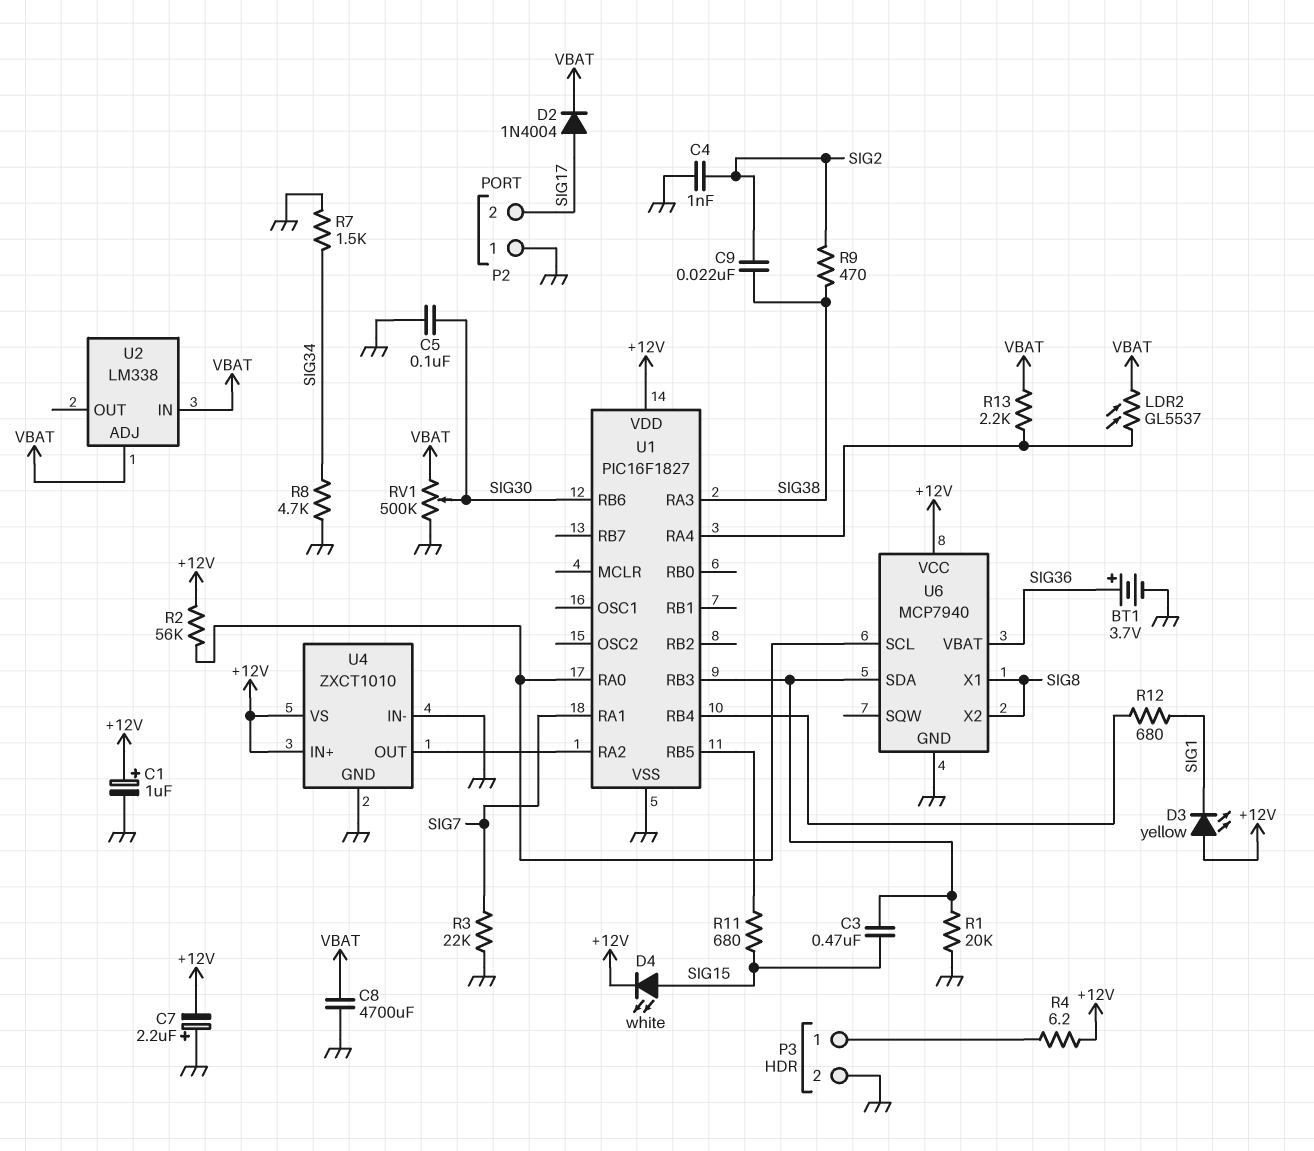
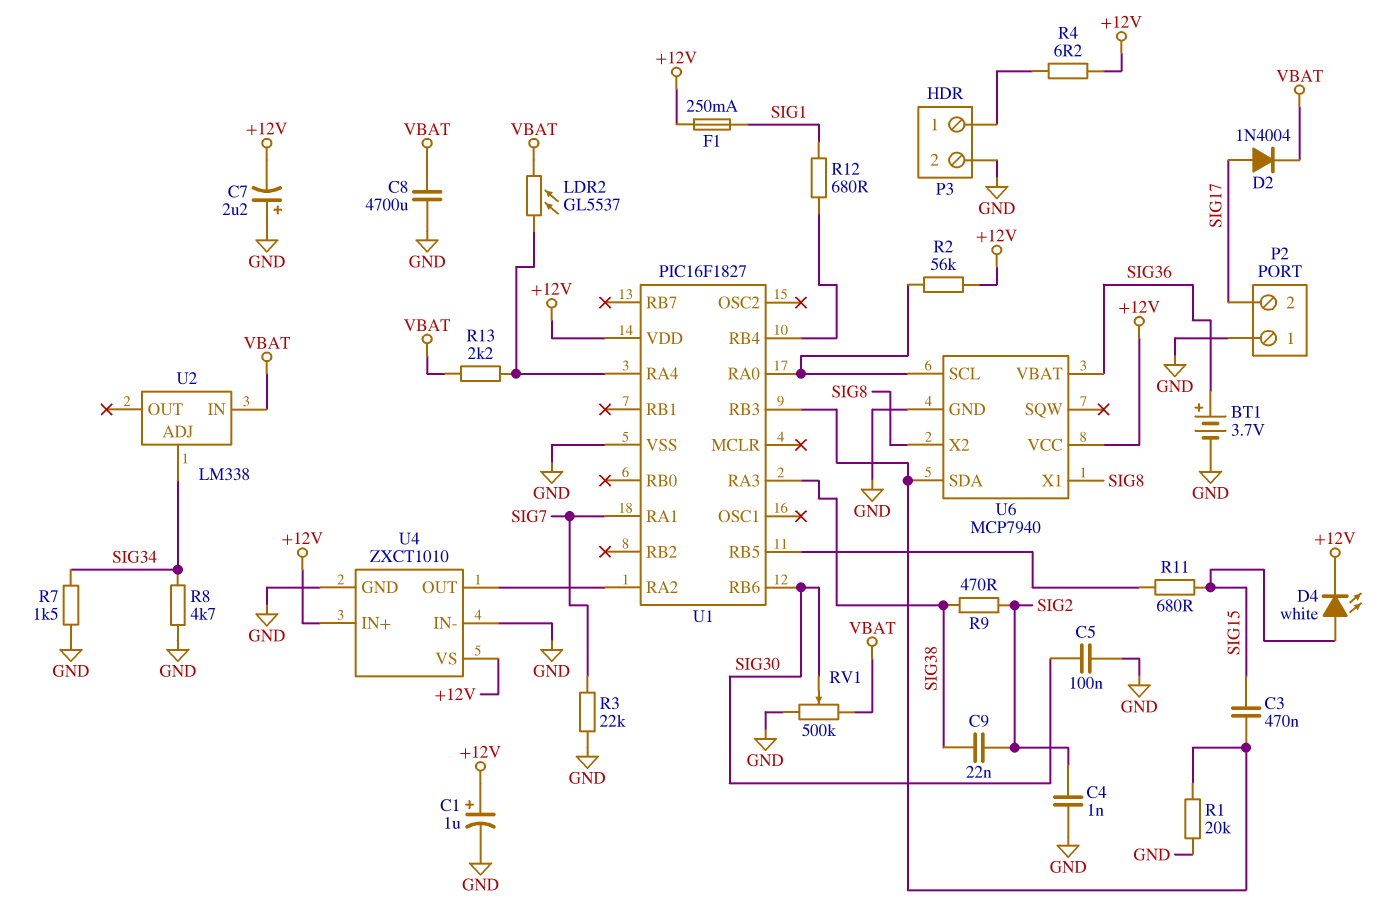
D3: LED yellow (A +12V, K SIG1) -> none
F1: none -> 250mA (+12V, SIG1)
U2 pin ADJ: VBAT -> SIG34

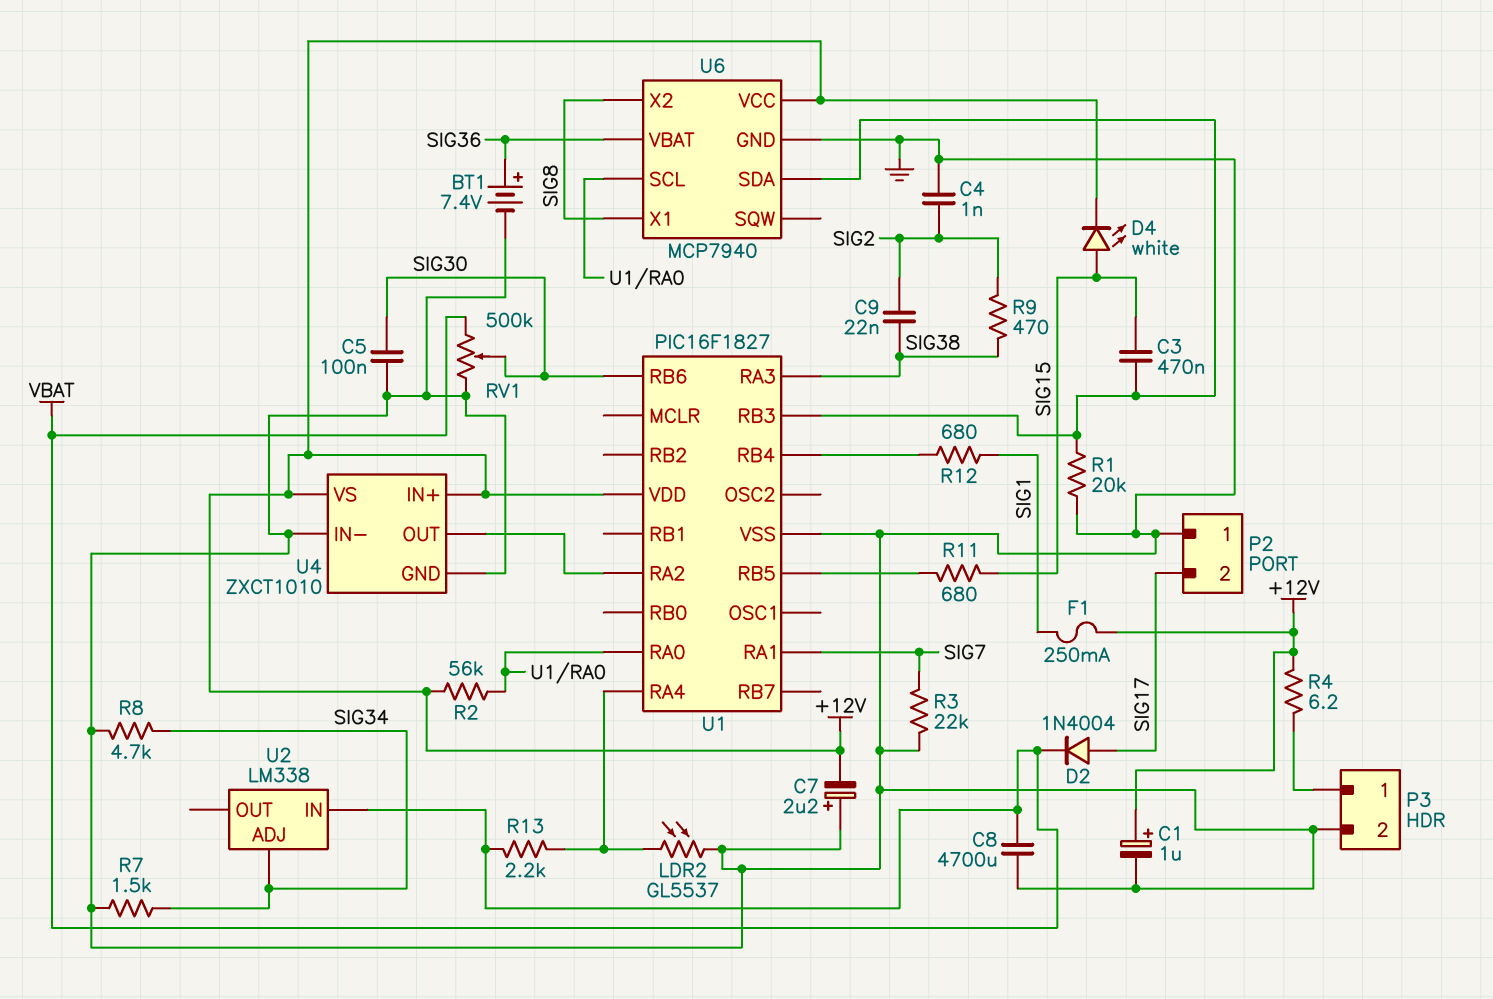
BT1: 3.7V (plus SIG36, minus GND) -> 7.4V (plus SIG36, minus GND)
LDR2: GL5537 (U1/RA4, VBAT) -> GL5537 (GND, U1/RA4)

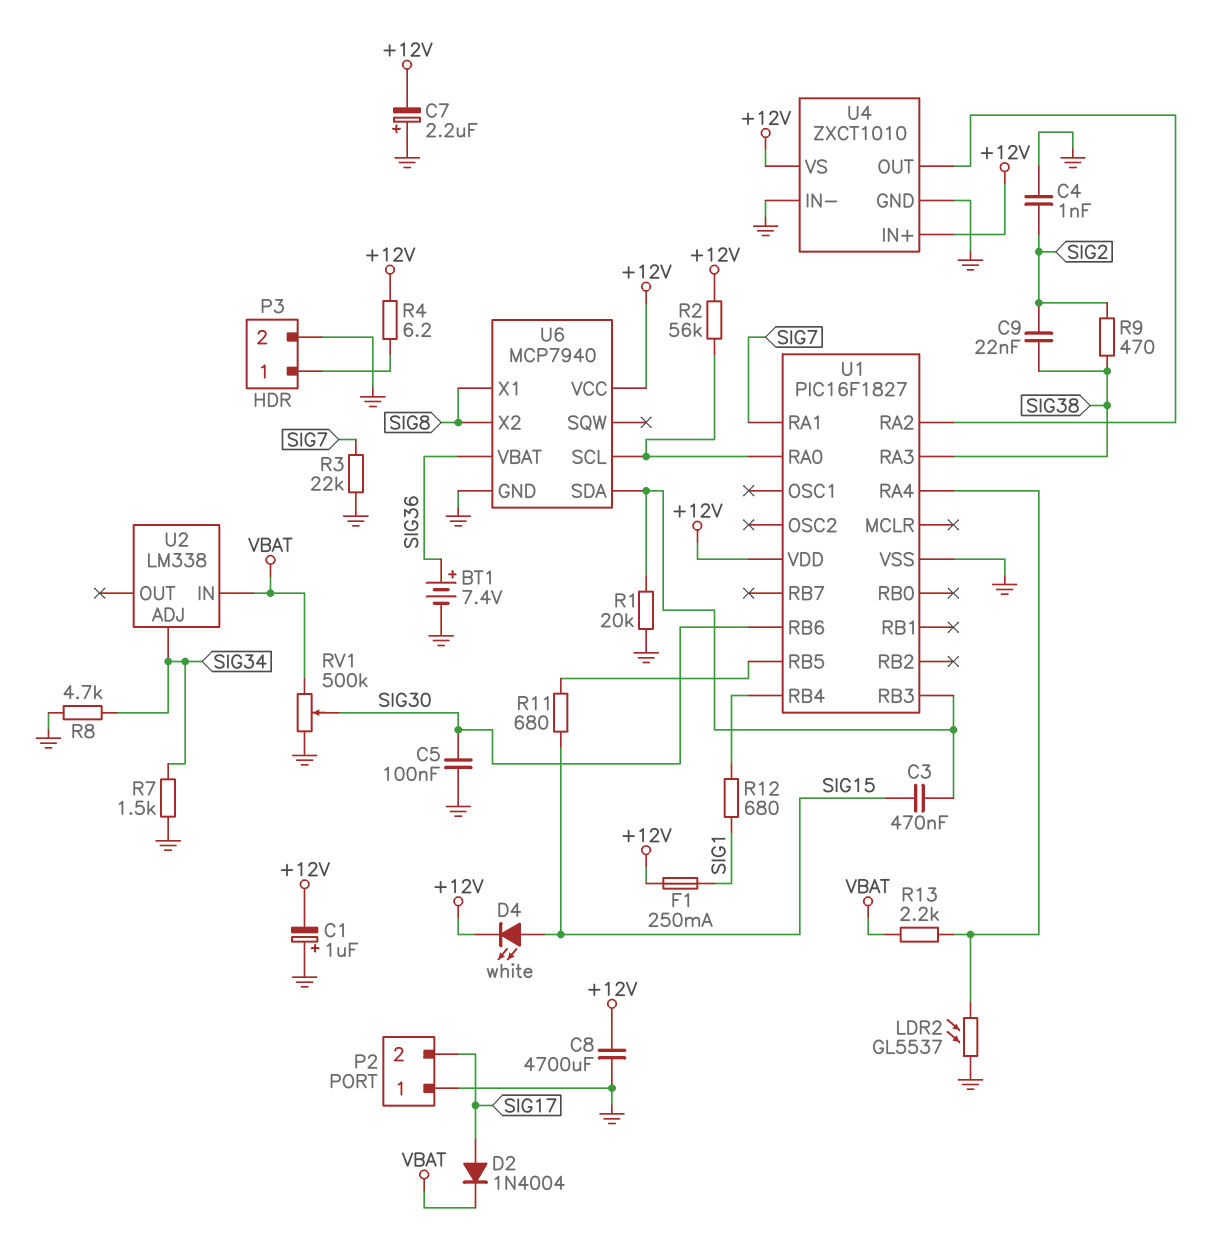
C1: 1uF (plus +12V, minus GND) -> 1uF (plus GND, minus +12V)
C8: 4700uF (GND, VBAT) -> 4700uF (+12V, GND)

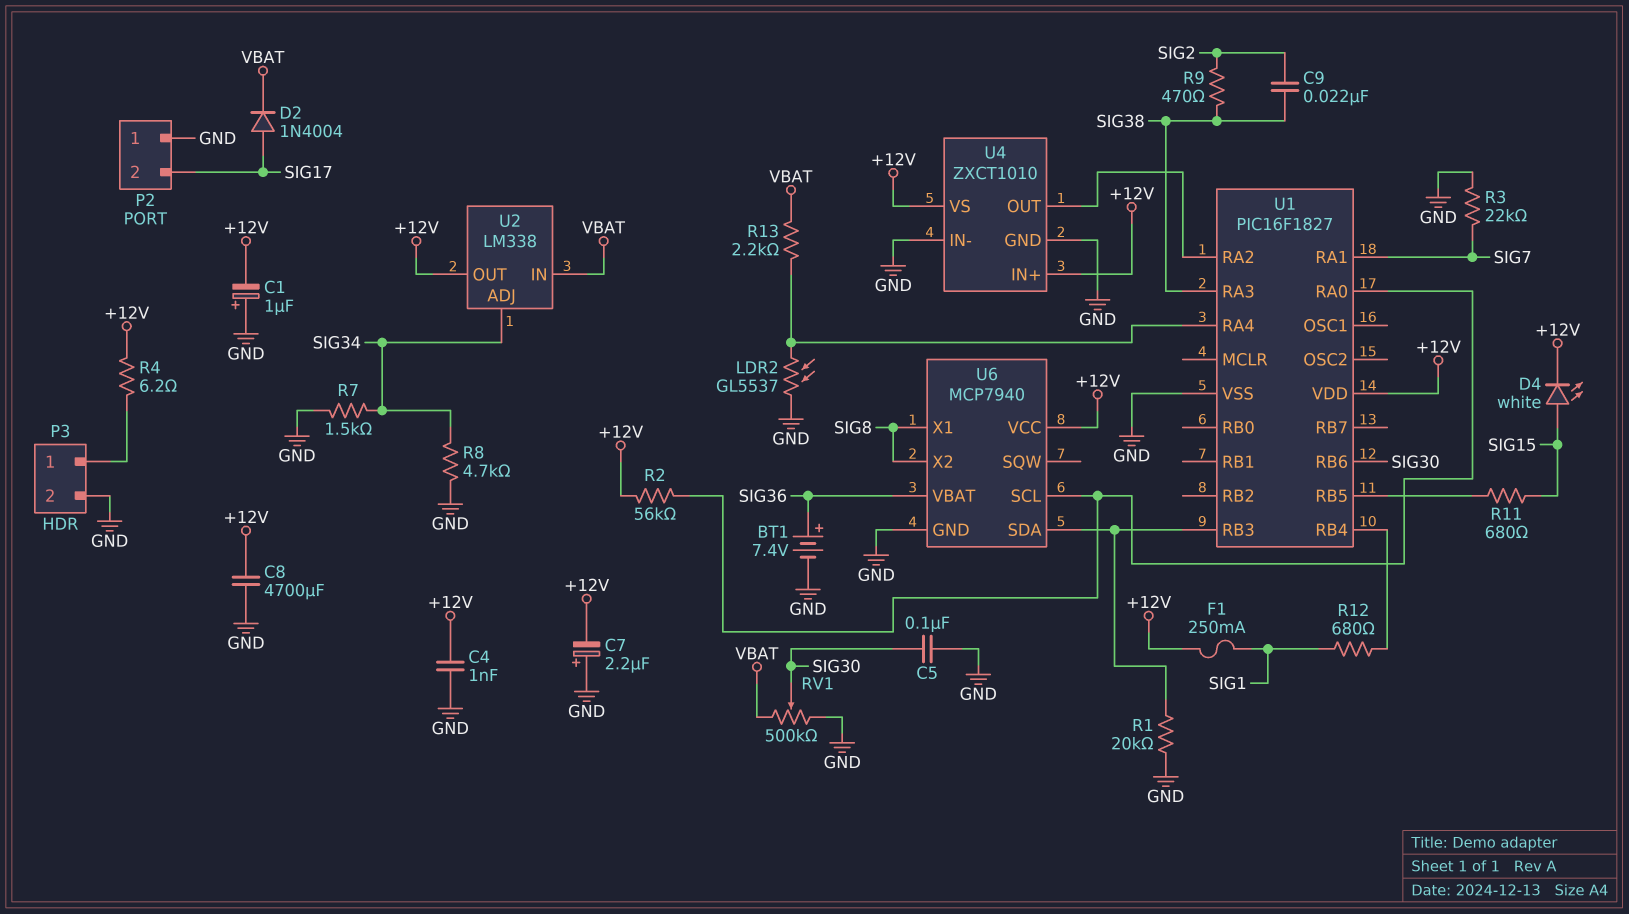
C3: 470nF (SIG15, U1/RB3) -> none
C4: 1nF (GND, SIG2) -> 1nF (+12V, GND)
U2 pin OUT: none -> +12V

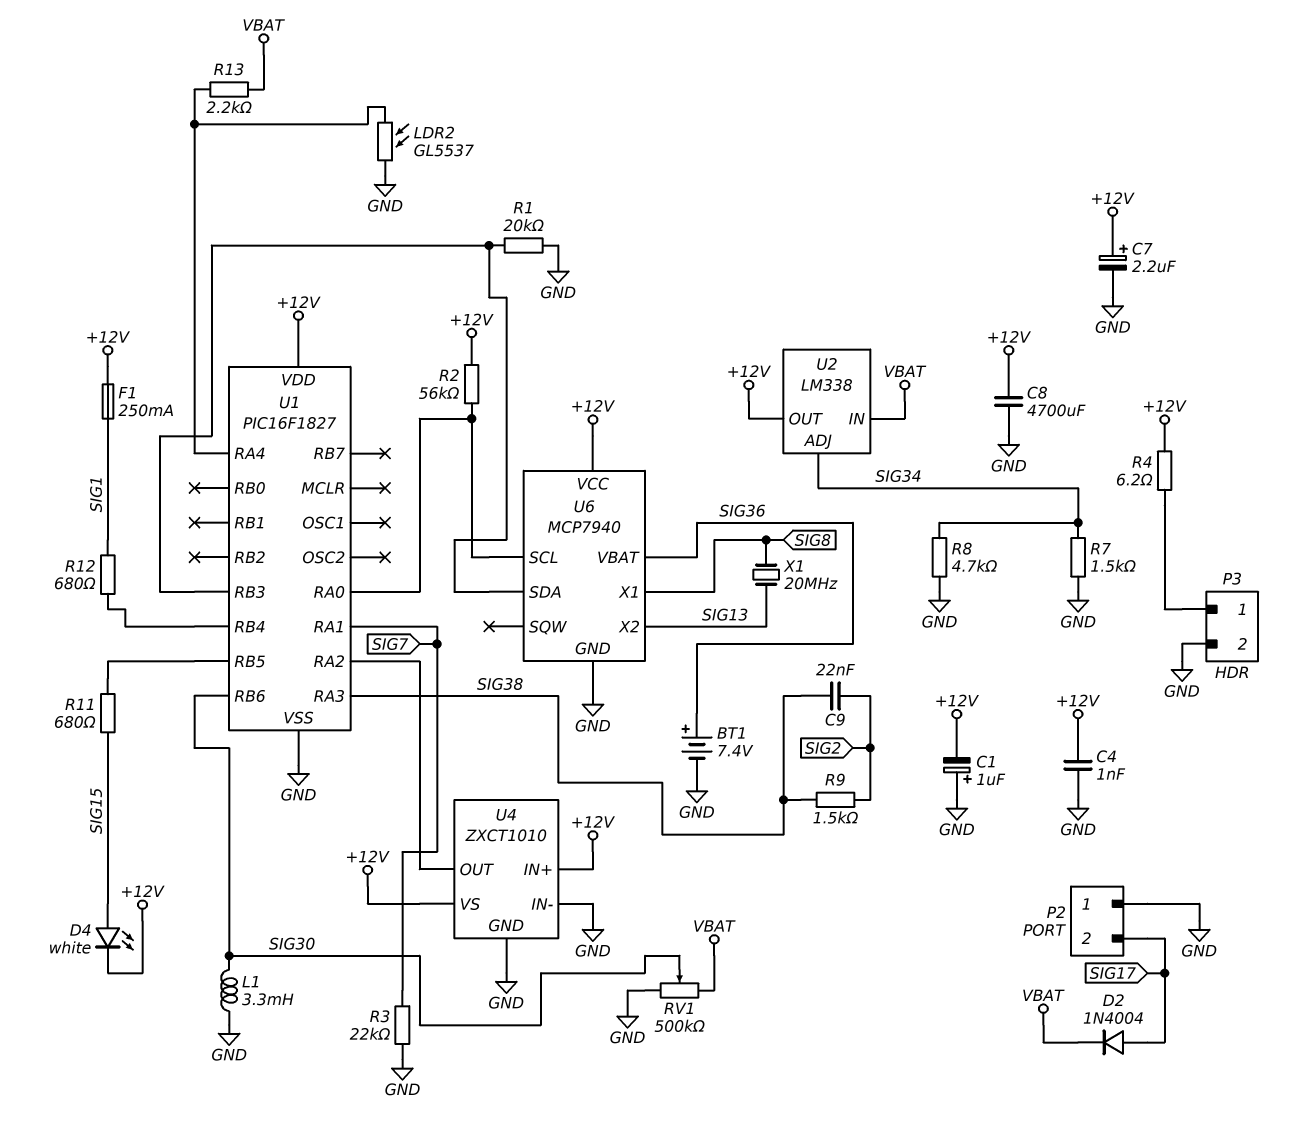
C5: 100nF (GND, SIG30) -> none
C7: 2.2uF (plus GND, minus +12V) -> 2.2uF (plus +12V, minus GND)
L1: none -> 3.3mH (GND, SIG30)
R9: 470 (SIG2, SIG38) -> 1.5k (SIG2, SIG38)
U6 pin X2: SIG8 -> SIG13
X1: none -> 20MHz (SIG8, SIG13)

